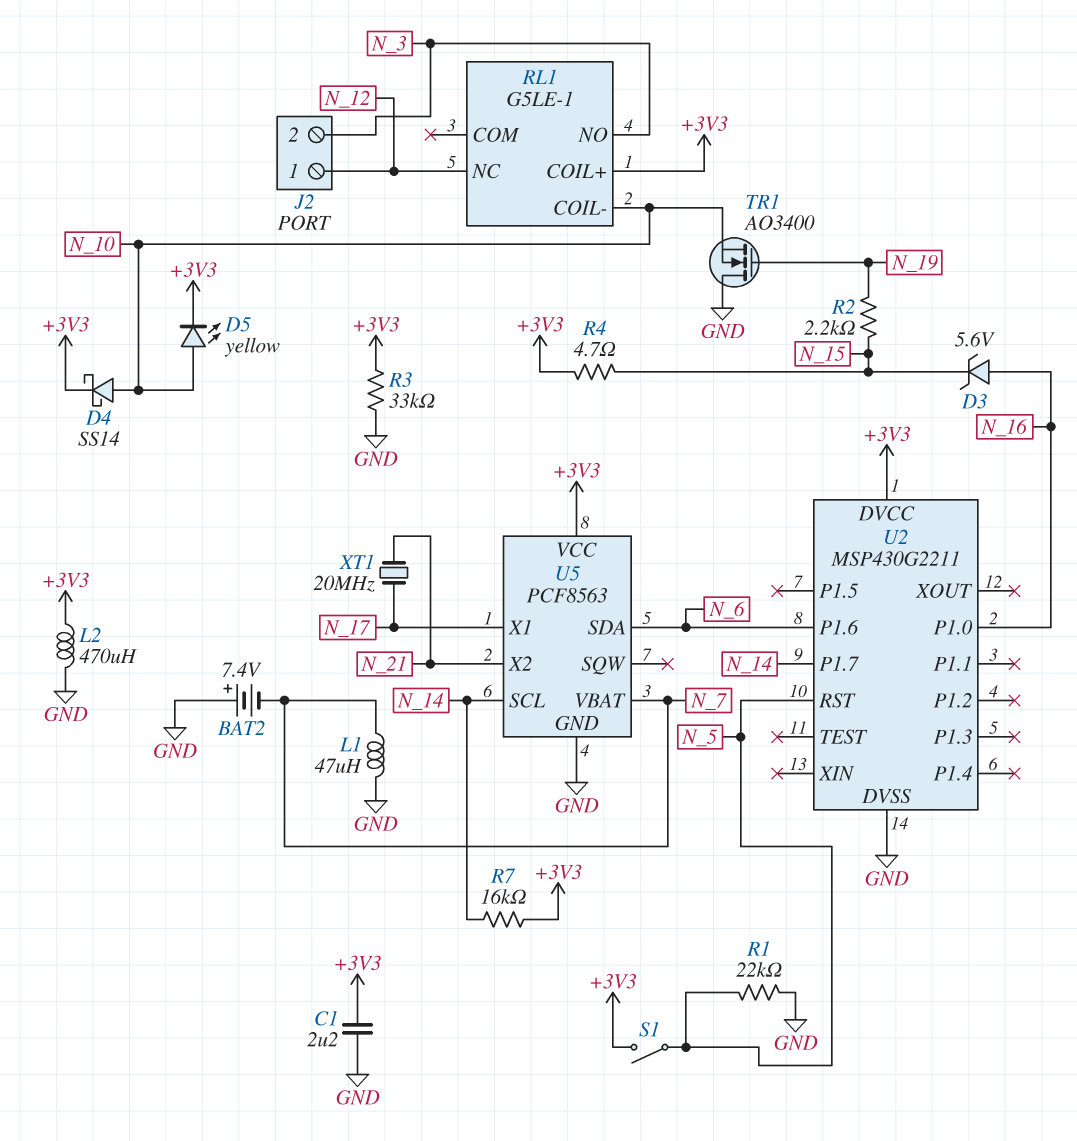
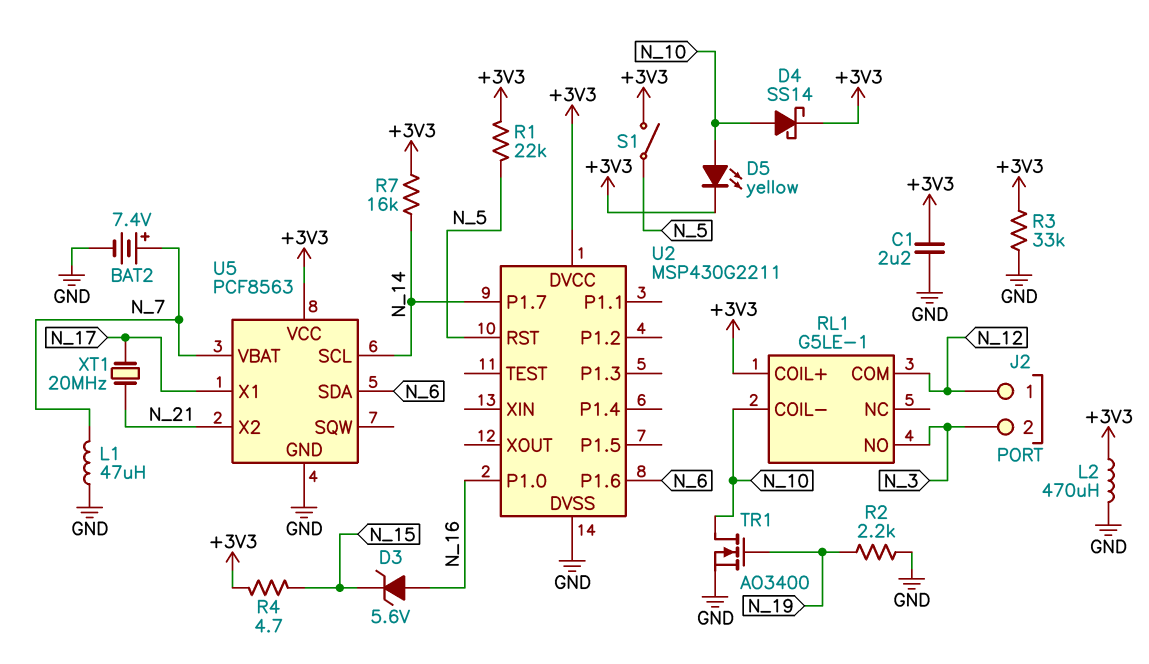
BAT2: 7.4V (plus GND, minus N_7) -> 7.4V (plus N_7, minus GND)
R1: 22k (GND, N_5) -> 22k (+3V3, N_5)
R2: 2.2k (N_15, N_19) -> 2.2k (GND, N_19)
RL1 pin COM: none -> N_12
RL1 pin NC: N_12 -> none
TR1: NMOS AO3400 (G N_19, D GND, S N_10) -> NMOS AO3400 (G N_19, D N_10, S GND)

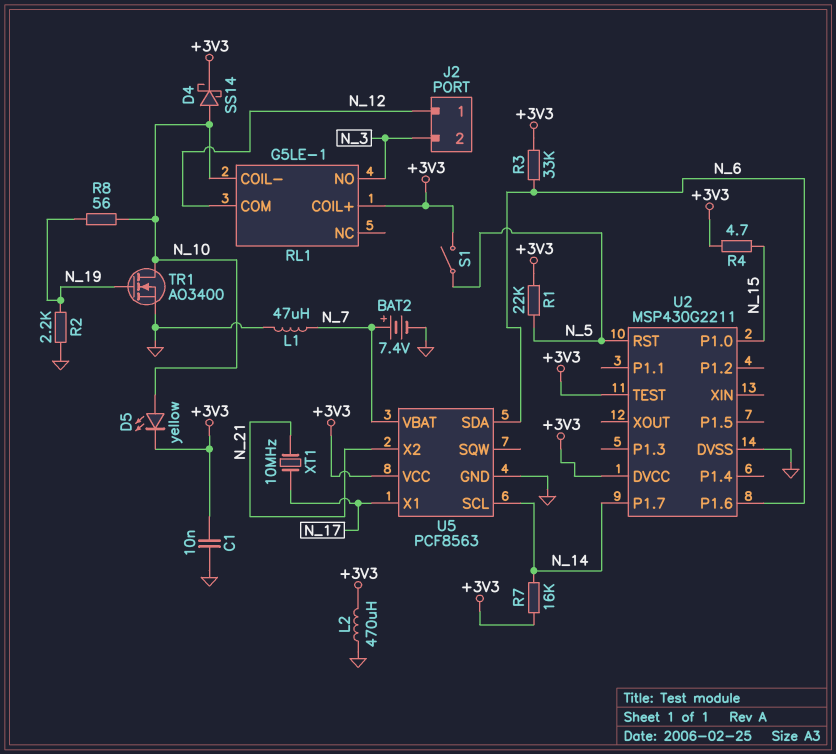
C1: 2.2uF (+3V3, GND) -> 10nF (+3V3, GND)
D3: zener 5.6V (A N_16, K N_15) -> none
R3: 33k (+3V3, GND) -> 33k (+3V3, N_6)
R8: none -> 56 (N_10, N_19)
U2 pin P1.0: N_16 -> N_15
U2 pin TEST: none -> +3V3
XT1: 20MHz (N_17, N_21) -> 10MHz (N_17, N_21)

